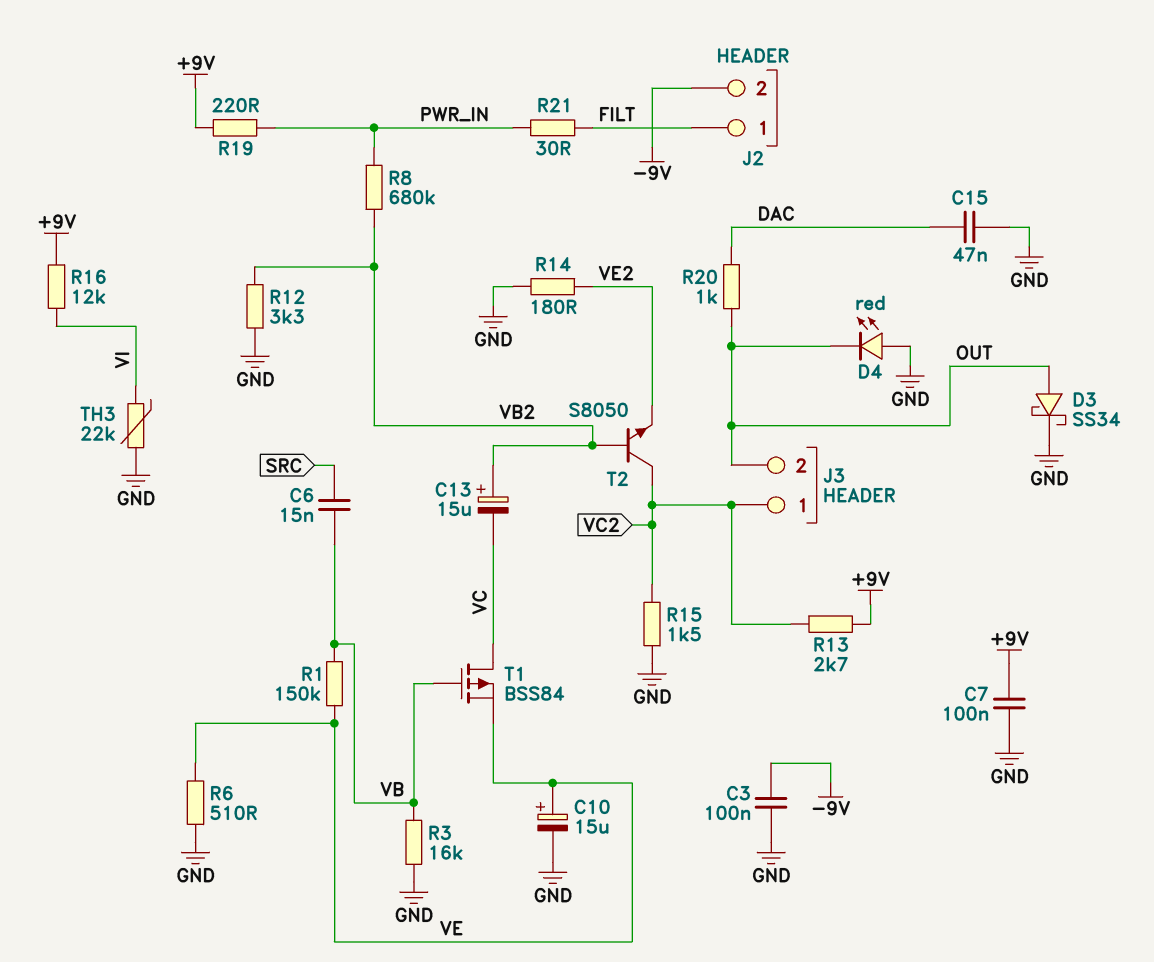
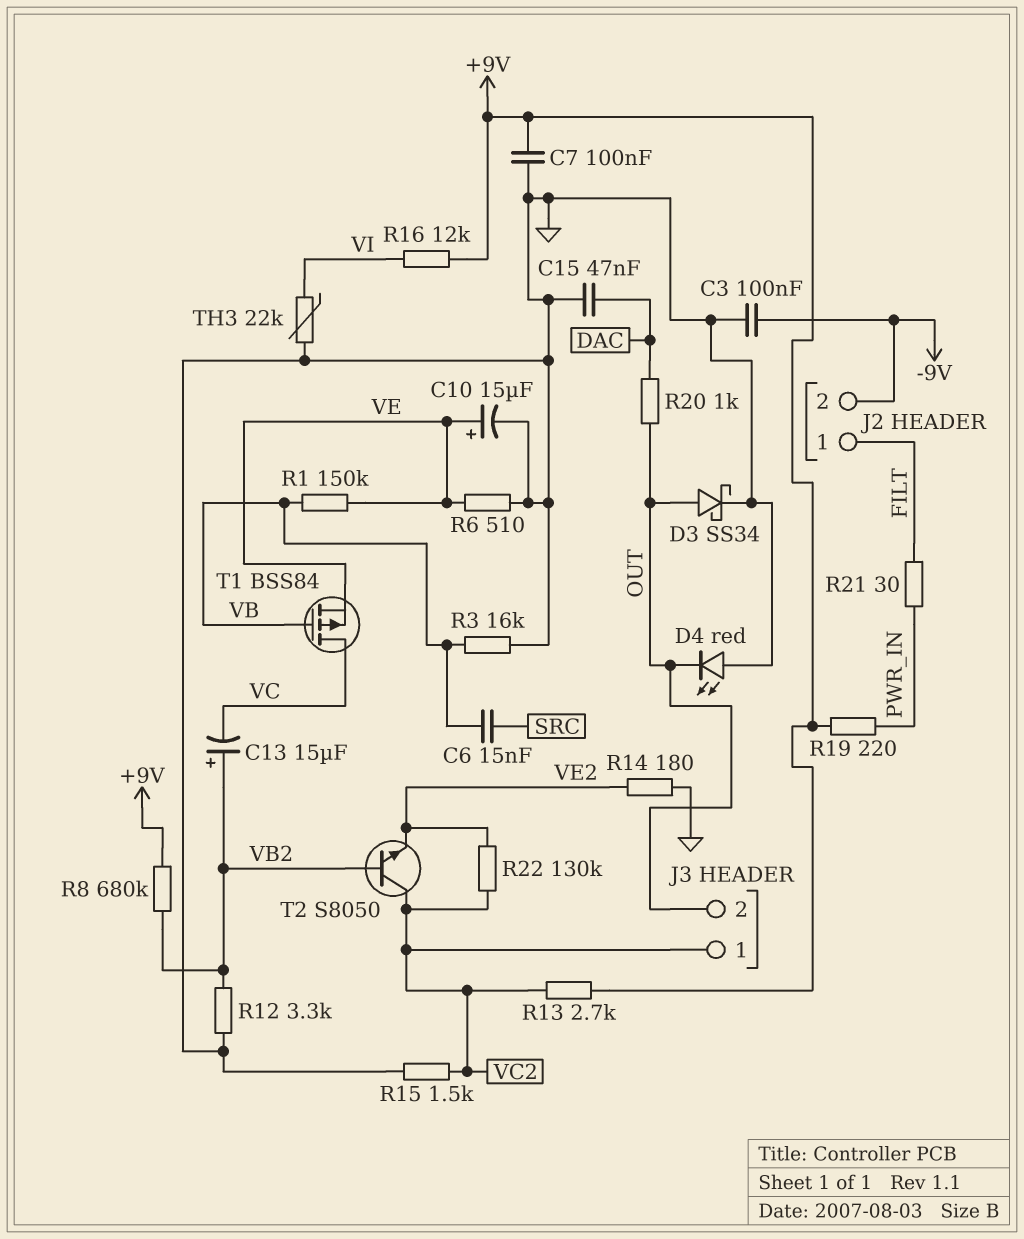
R8: 680k (PWR_IN, VB2) -> 680k (+9V, VB2)
R22: none -> 130k (VC2, VE2)

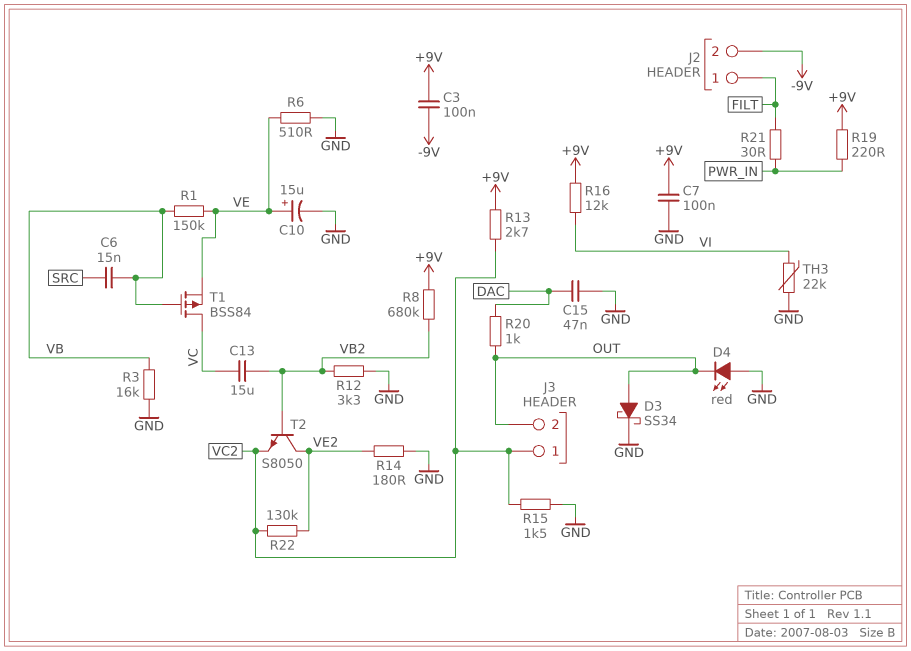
C3: 100nF (-9V, GND) -> 100nF (+9V, -9V)
C13: 15uF (plus VB2, minus VC) -> 15uF (VB2, VC)
T2: NPN S8050 (B VB2, C VC2, E VE2) -> NPN S8050 (B VB2, C VE2, E VC2)

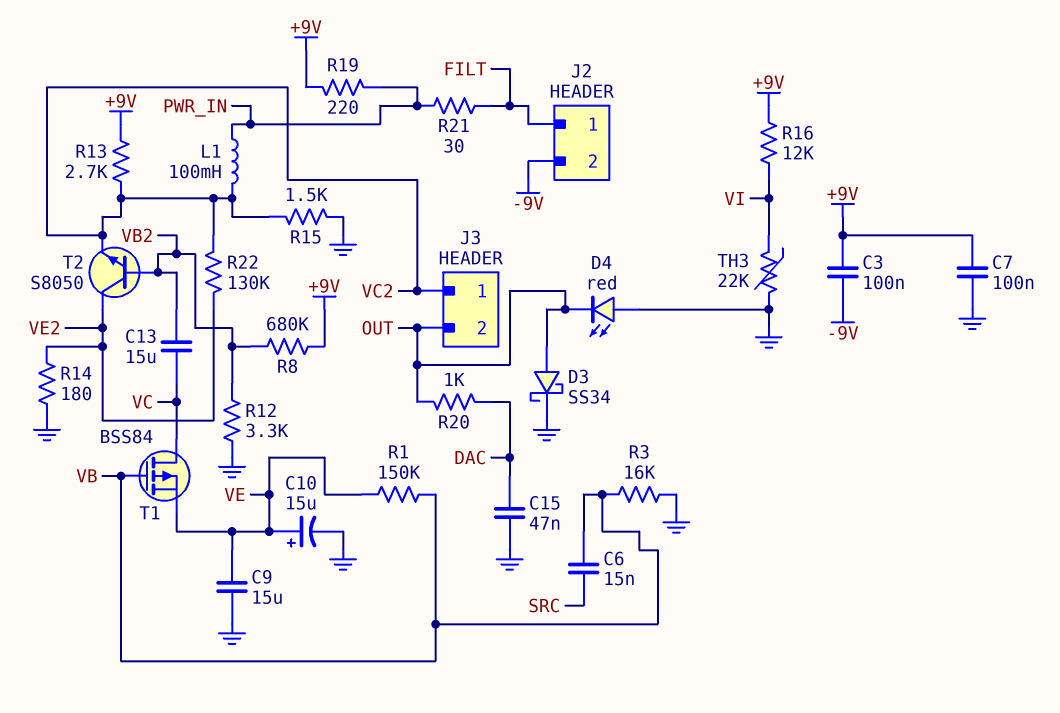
C9: none -> 15uF (GND, VE)
L1: none -> 100mH (PWR_IN, VC2)
R6: 510 (GND, VE) -> none

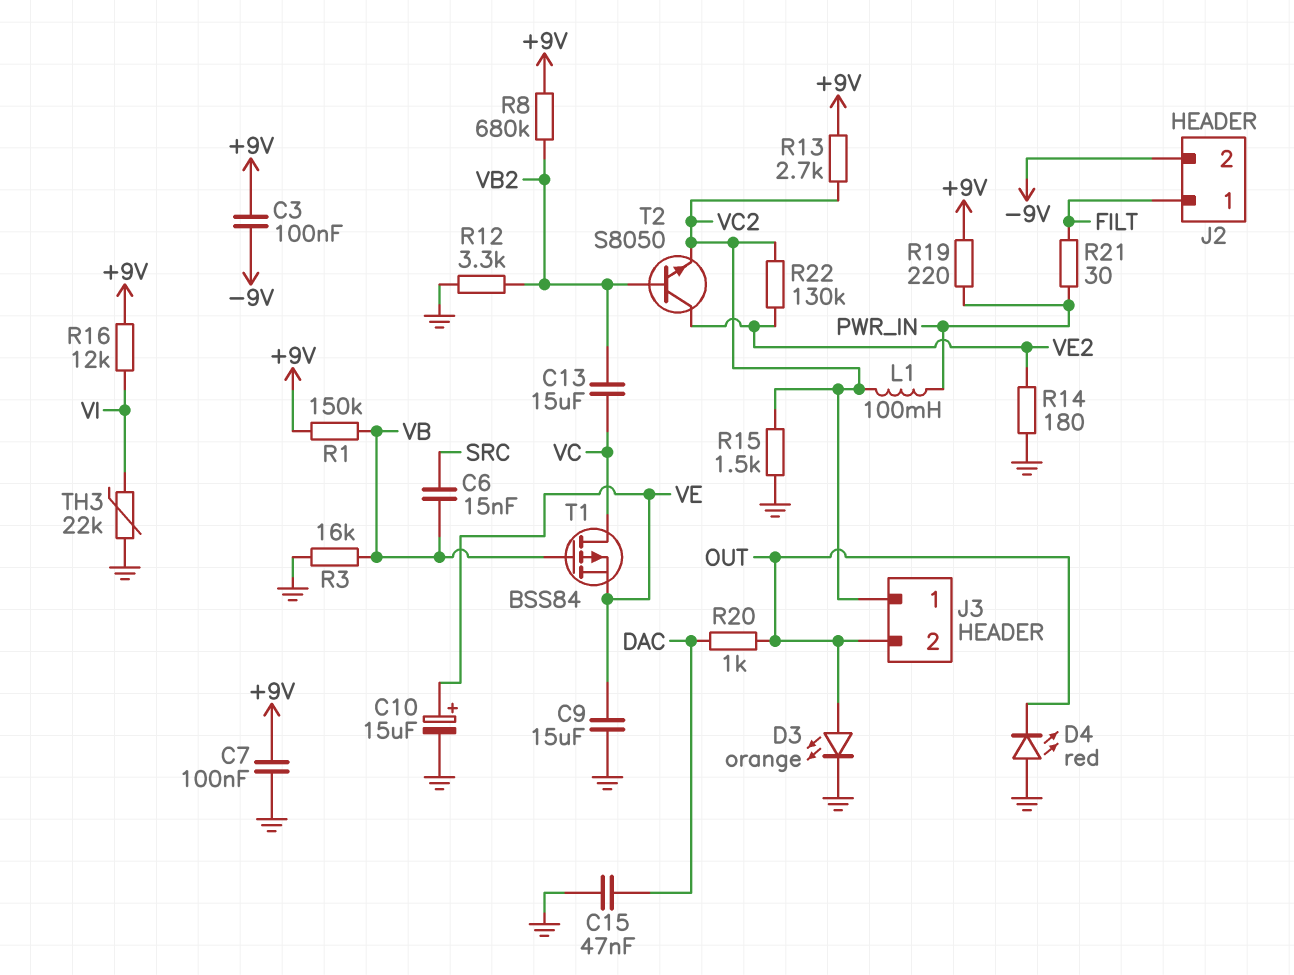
D3: schottky SS34 (A OUT, K GND) -> LED orange (A OUT, K GND)
R1: 150k (VB, VE) -> 150k (+9V, VB)

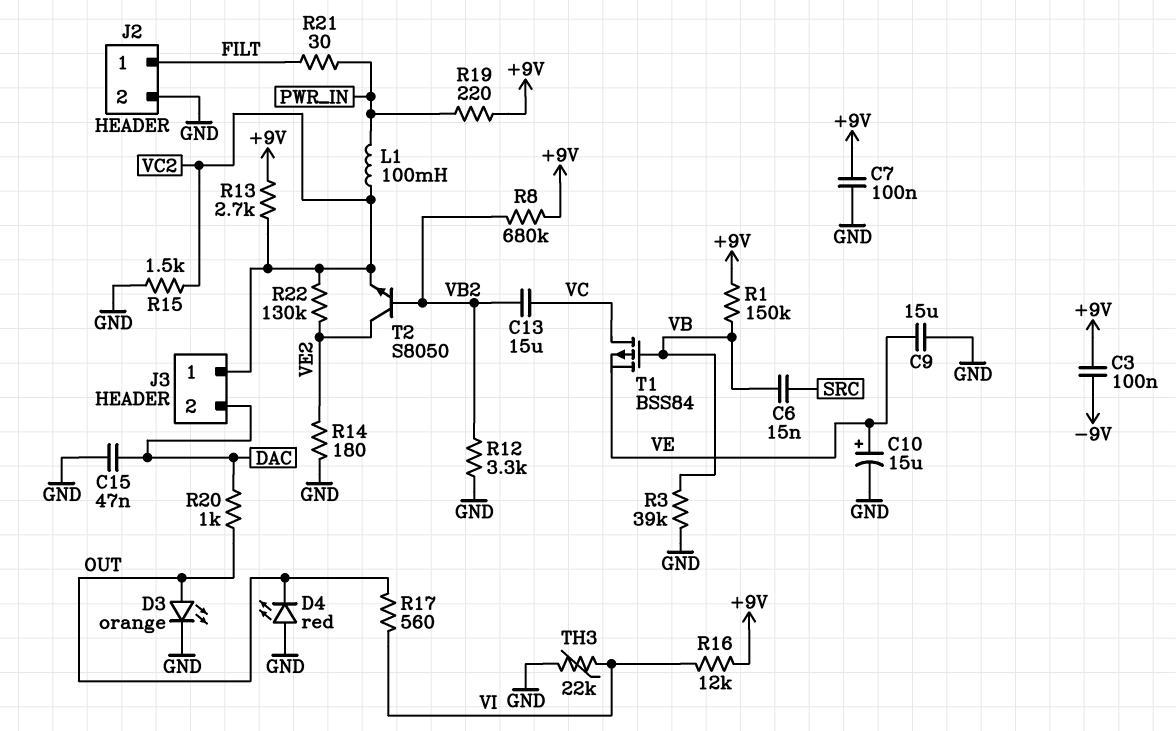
J2 pin 2: -9V -> GND
J3 pin 2: OUT -> DAC
R3: 16k (GND, VB) -> 39k (GND, VB)
R17: none -> 560 (OUT, VI)

